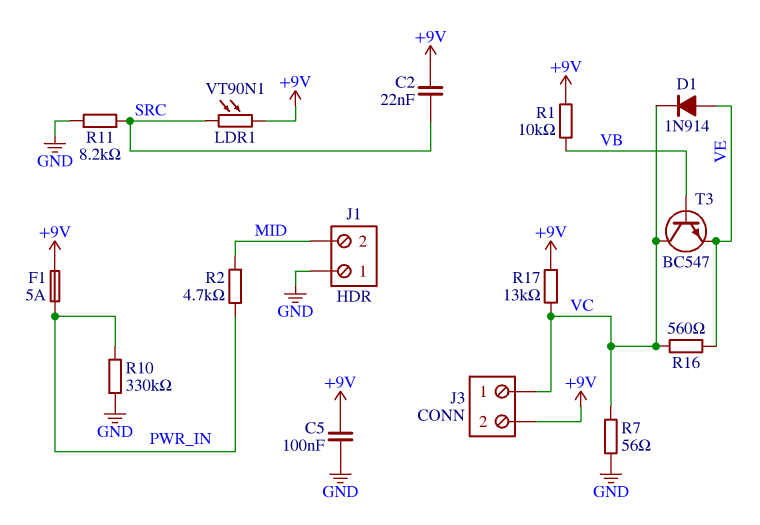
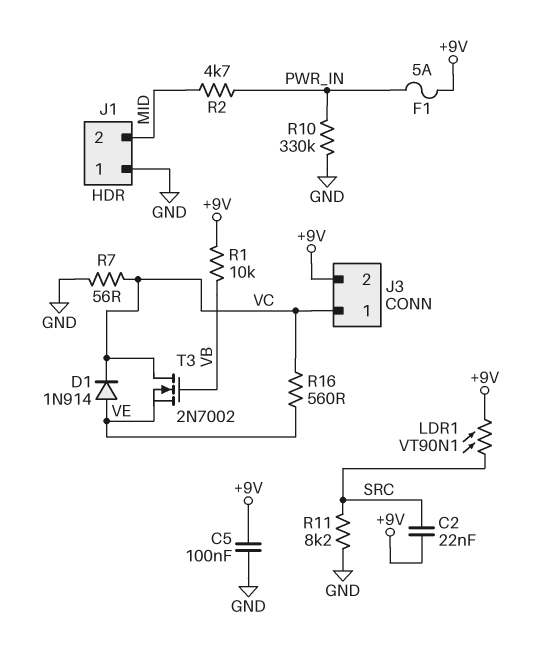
R17: 13k (+9V, VC) -> none
T3: NPN BC547 (B VB, C VC, E VE) -> NMOS 2N7002 (G VB, D VC, S VE)

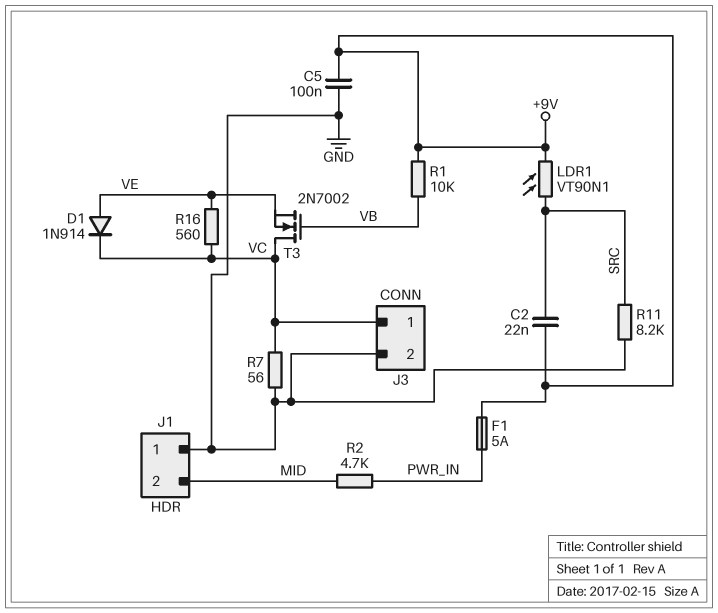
J3 pin 2: +9V -> GND
R10: 330k (GND, PWR_IN) -> none

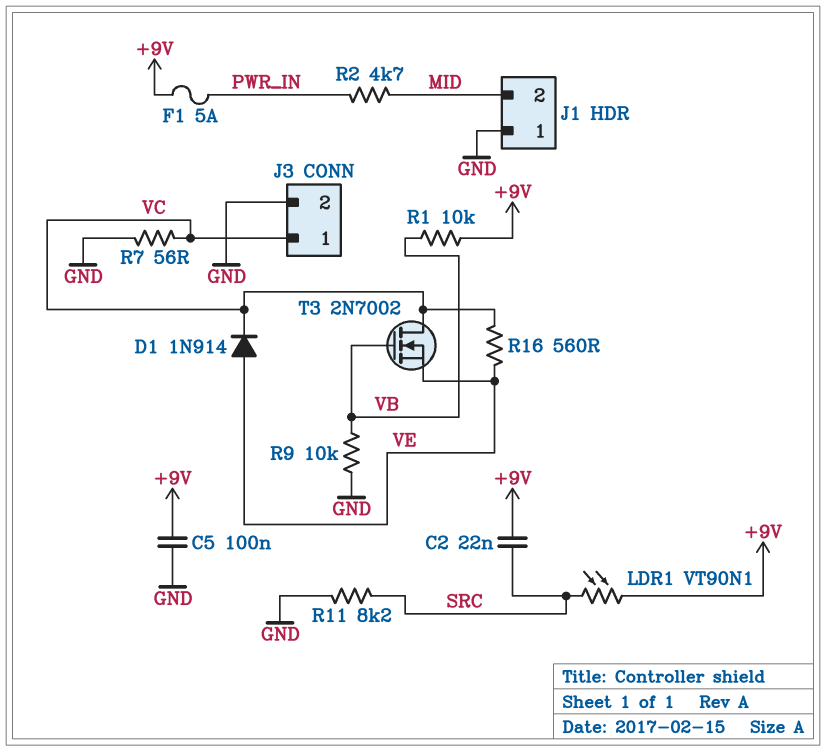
R9: none -> 10k (GND, VB)

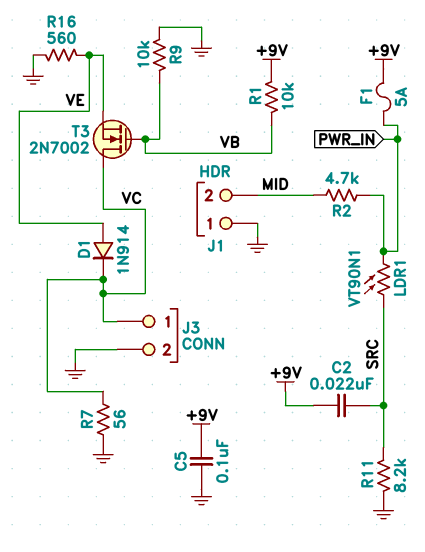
LDR1: VT90N1 (+9V, SRC) -> VT90N1 (PWR_IN, SRC)
R16: 560 (VC, VE) -> 560 (GND, VE)

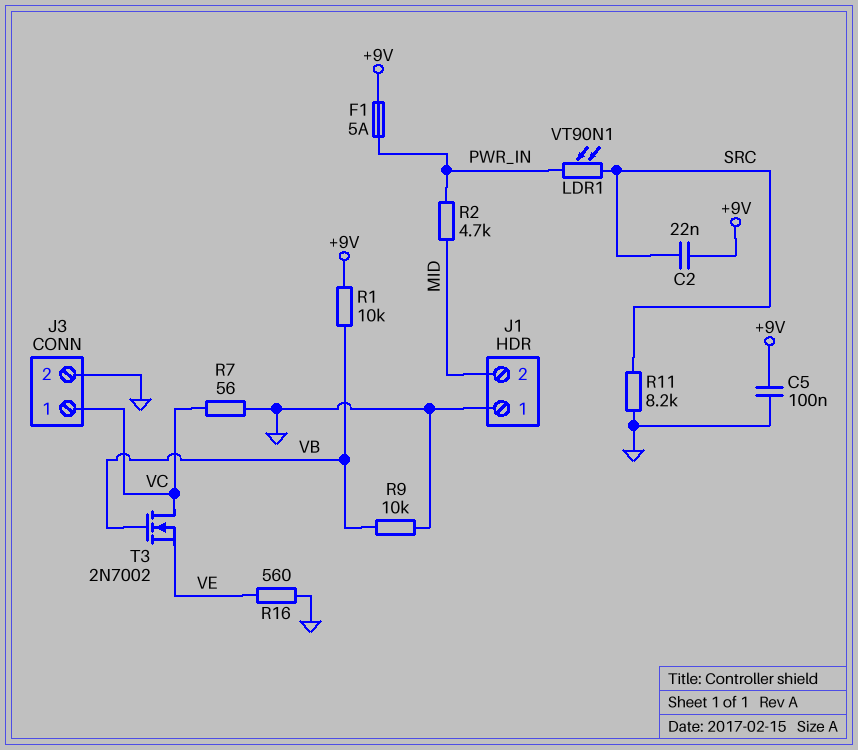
D1: diode 1N914 (A VE, K VC) -> none

